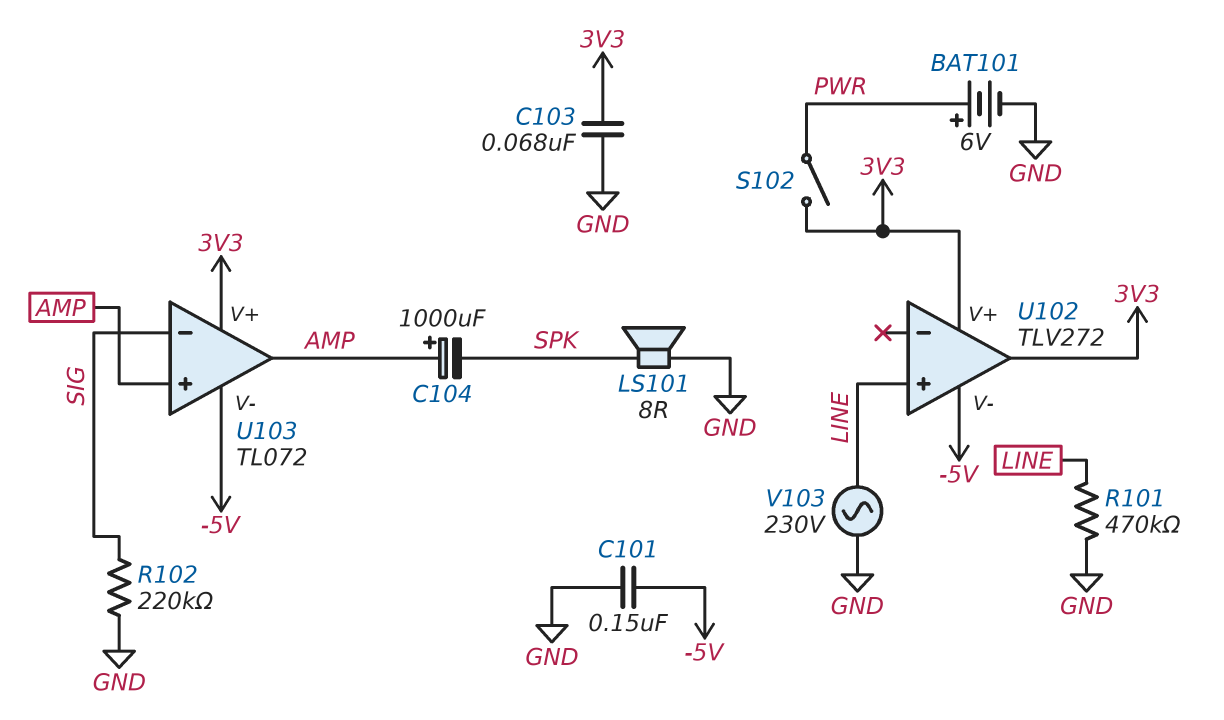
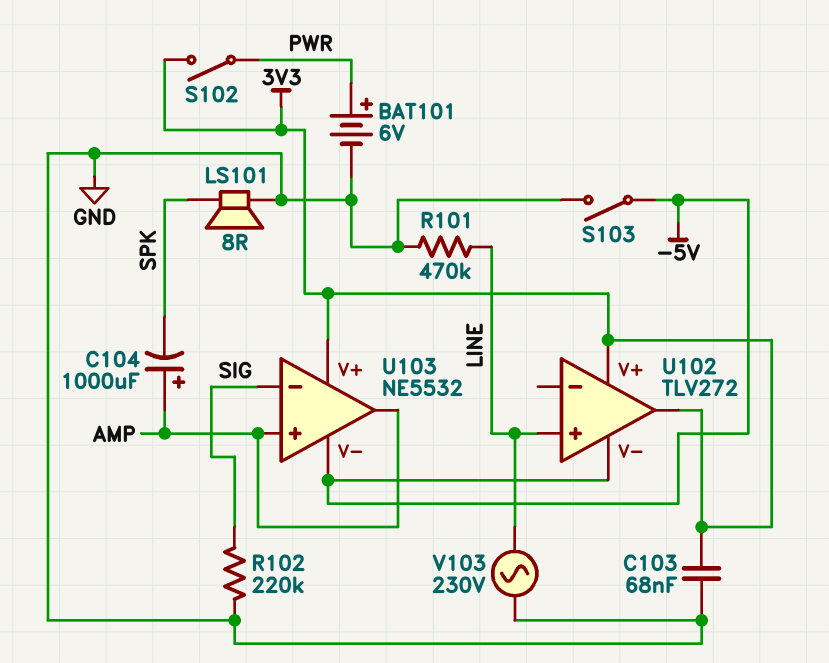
C101: 150nF (-5V, GND) -> none
S103: none -> switch (-5V, GND)
U103: TL072 -> NE5532

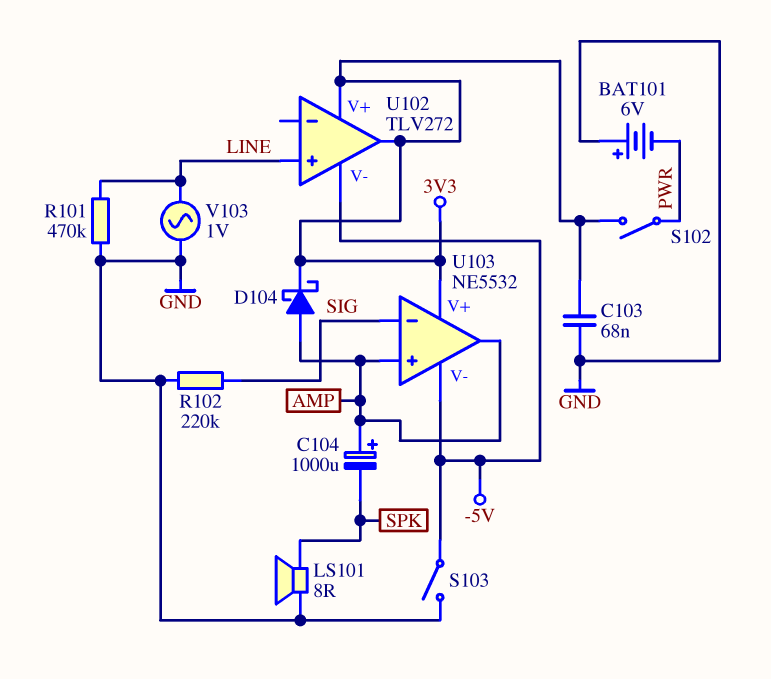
BAT101: 6V (plus PWR, minus GND) -> 6V (plus GND, minus PWR)
D104: none -> schottky (A AMP, K 3V3)
V103: AC 230V (GND, LINE) -> AC 1V (GND, LINE)

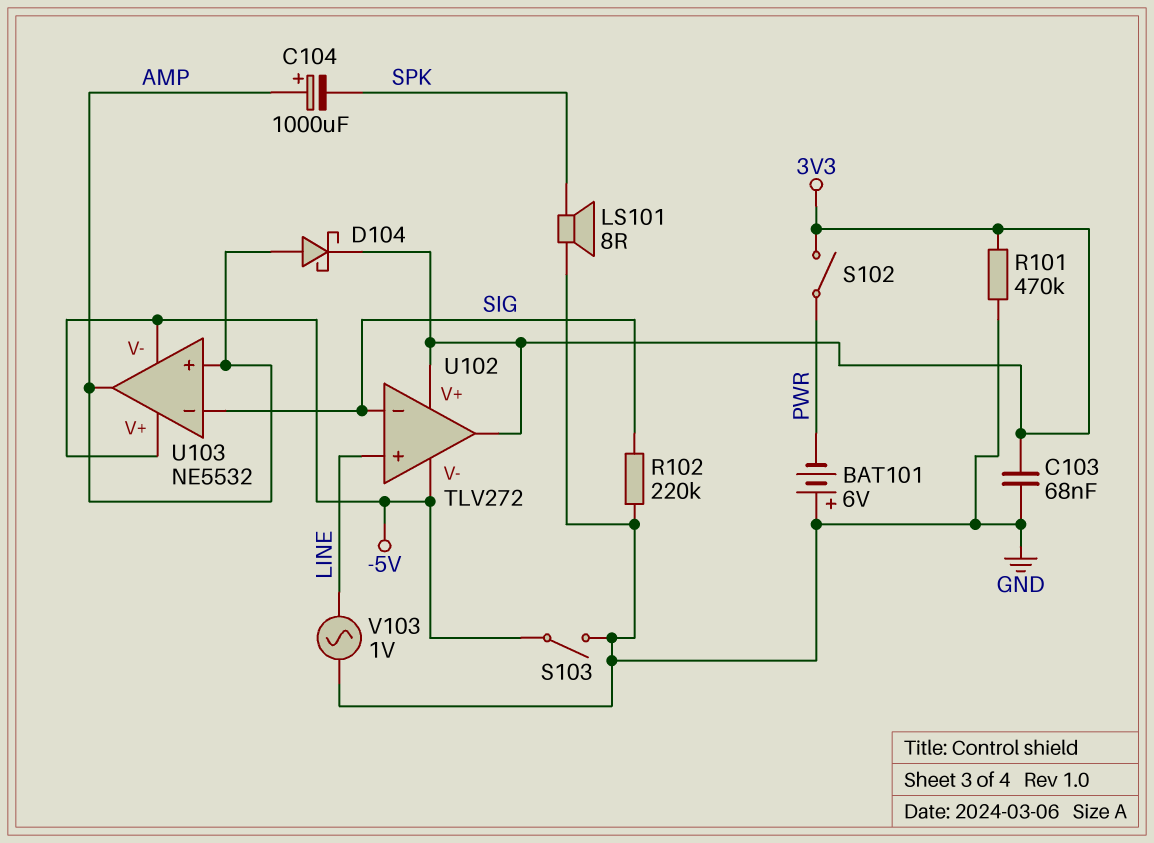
R101: 470k (GND, LINE) -> 470k (3V3, GND)
U102 pin in-: none -> SIG
U103 pin V+: 3V3 -> -5V

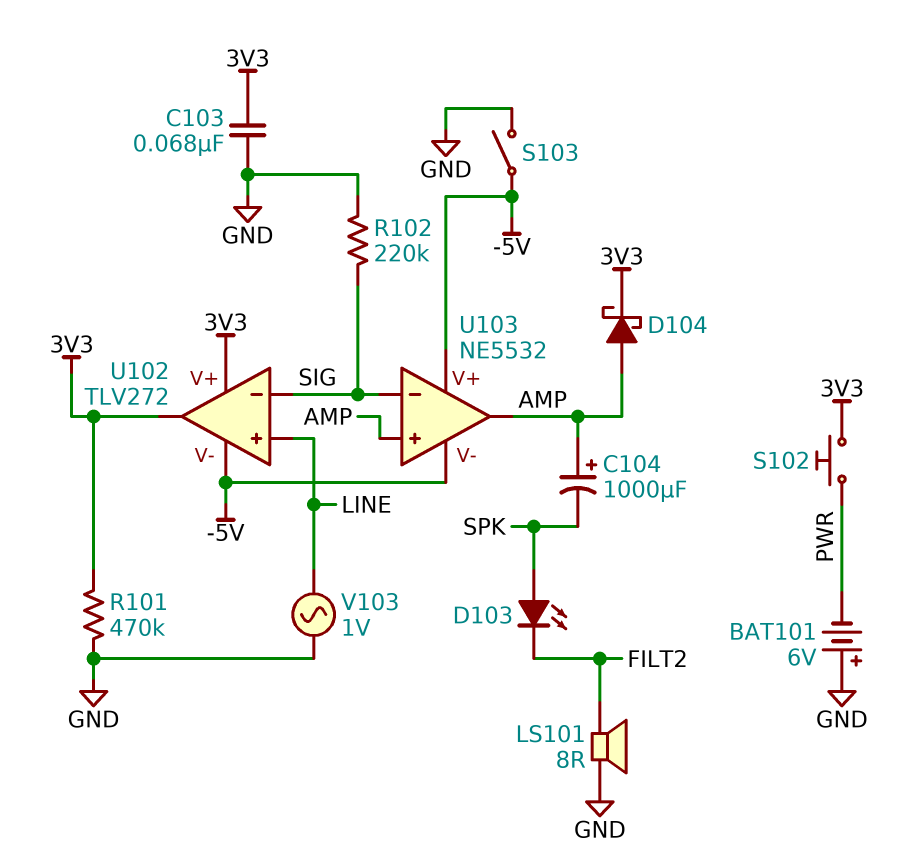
D103: none -> LED (A SPK, K FILT2)
LS101: speaker 8R (GND, SPK) -> speaker 8R (FILT2, GND)
S102: switch (3V3, PWR) -> button (3V3, PWR)

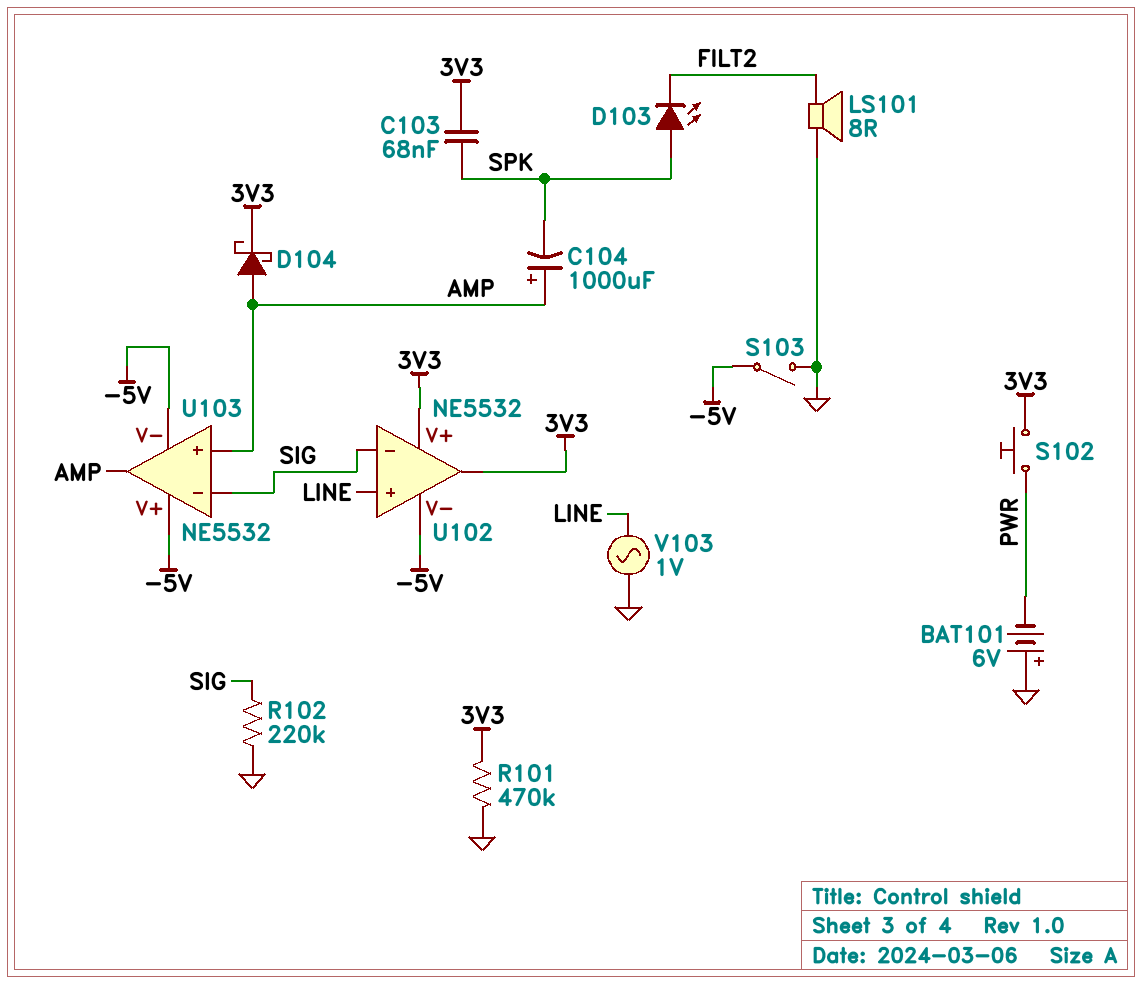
C103: 68nF (3V3, GND) -> 68nF (3V3, SPK)
U102: TLV272 -> NE5532

